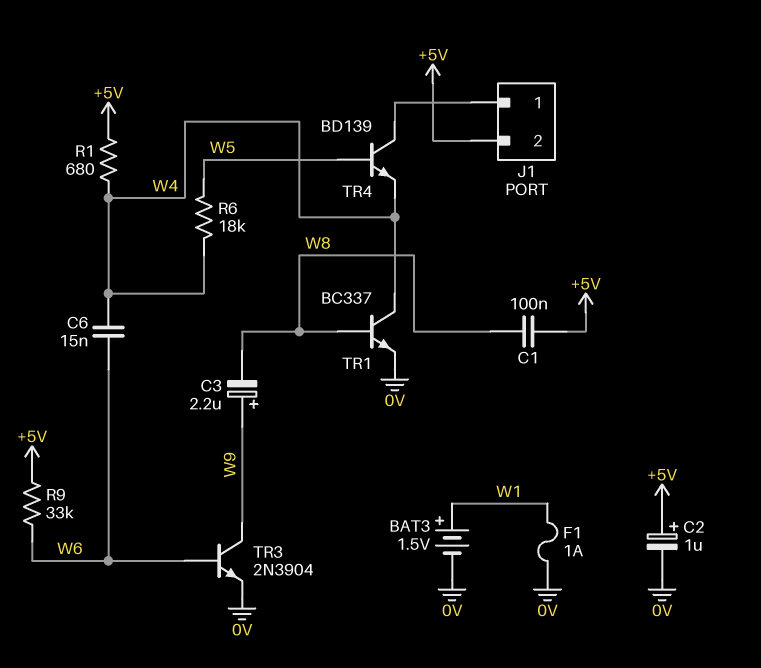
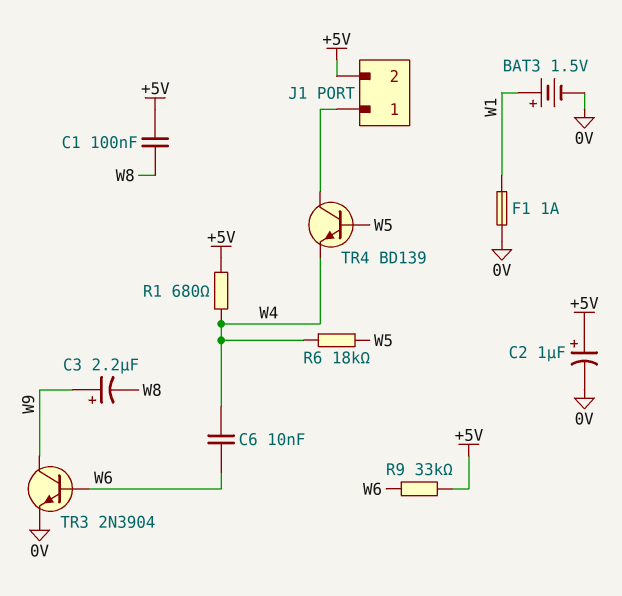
C6: 15nF (W4, W6) -> 10nF (W4, W6)
TR1: NPN BC337 (B W8, C W4, E 0V) -> none

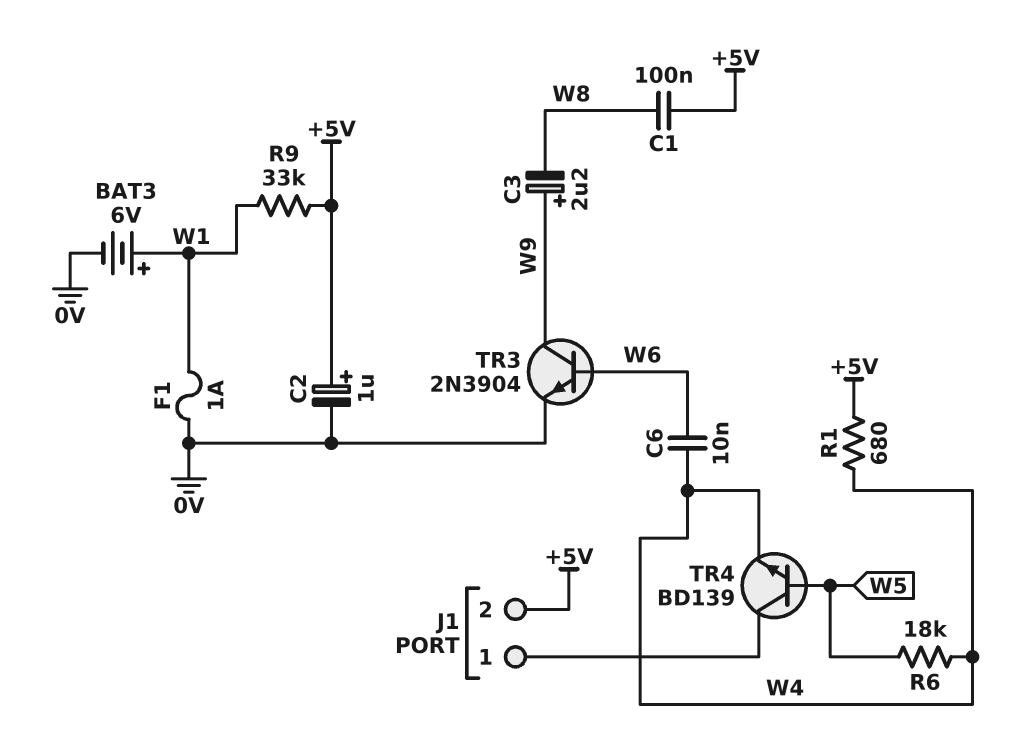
BAT3: 1.5V (plus W1, minus 0V) -> 6V (plus W1, minus 0V)
R9: 33k (+5V, W6) -> 33k (+5V, W1)

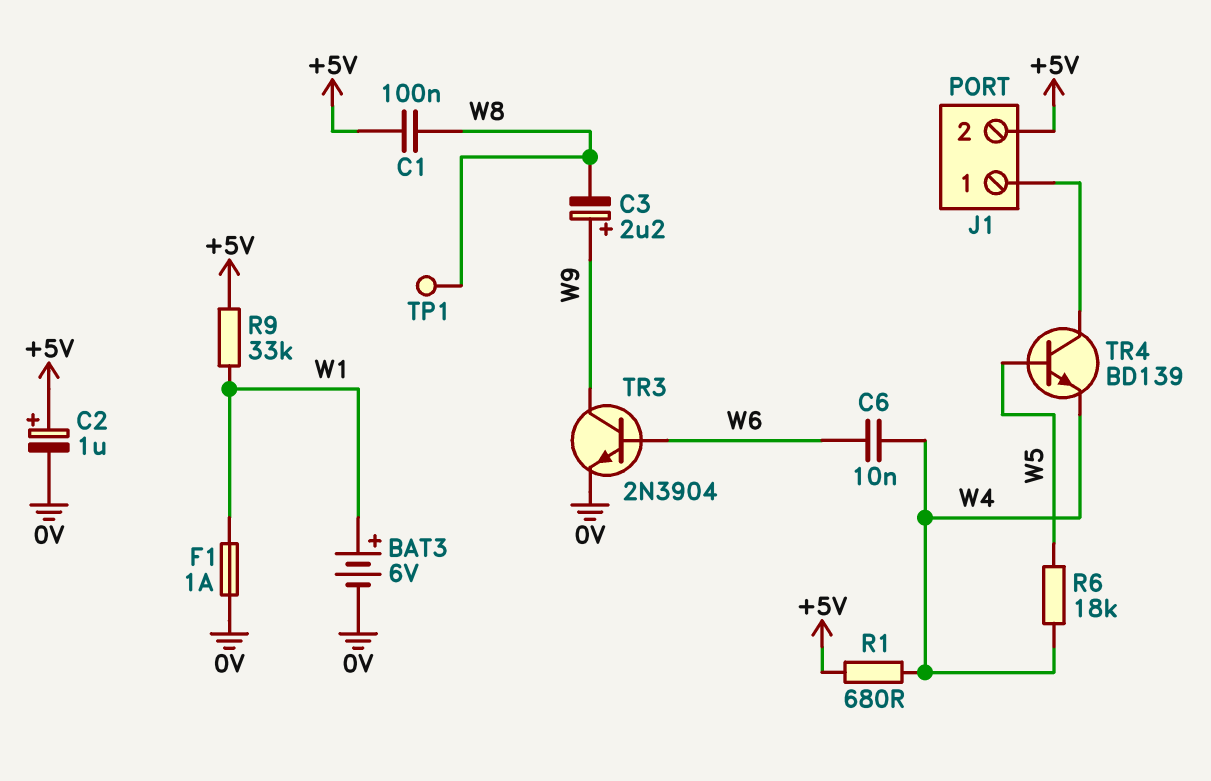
TP1: none -> test point (W8)

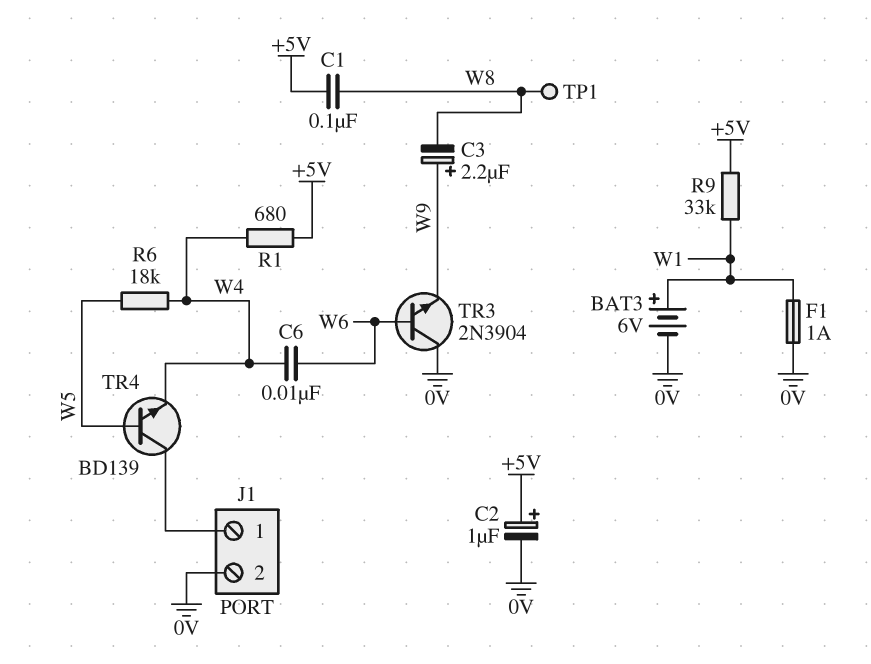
J1 pin 2: +5V -> 0V
TR3: NPN 2N3904 (B W6, C W9, E 0V) -> NPN 2N3904 (B W6, C 0V, E W9)

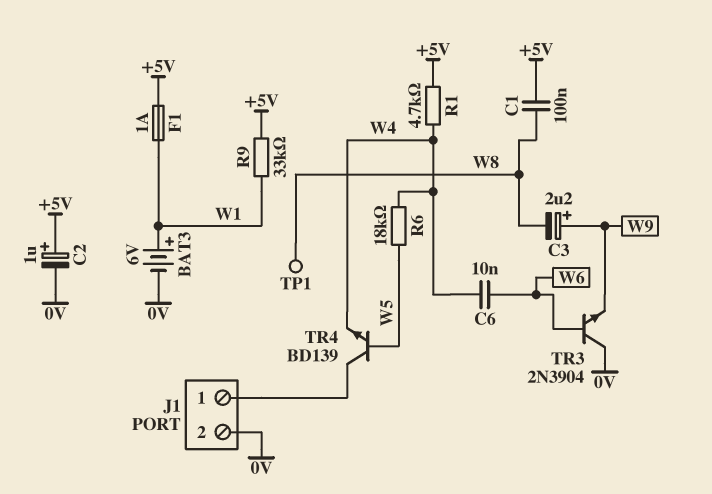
F1: 1A (0V, W1) -> 1A (+5V, W1)
R1: 680 (+5V, W4) -> 4.7k (+5V, W4)

